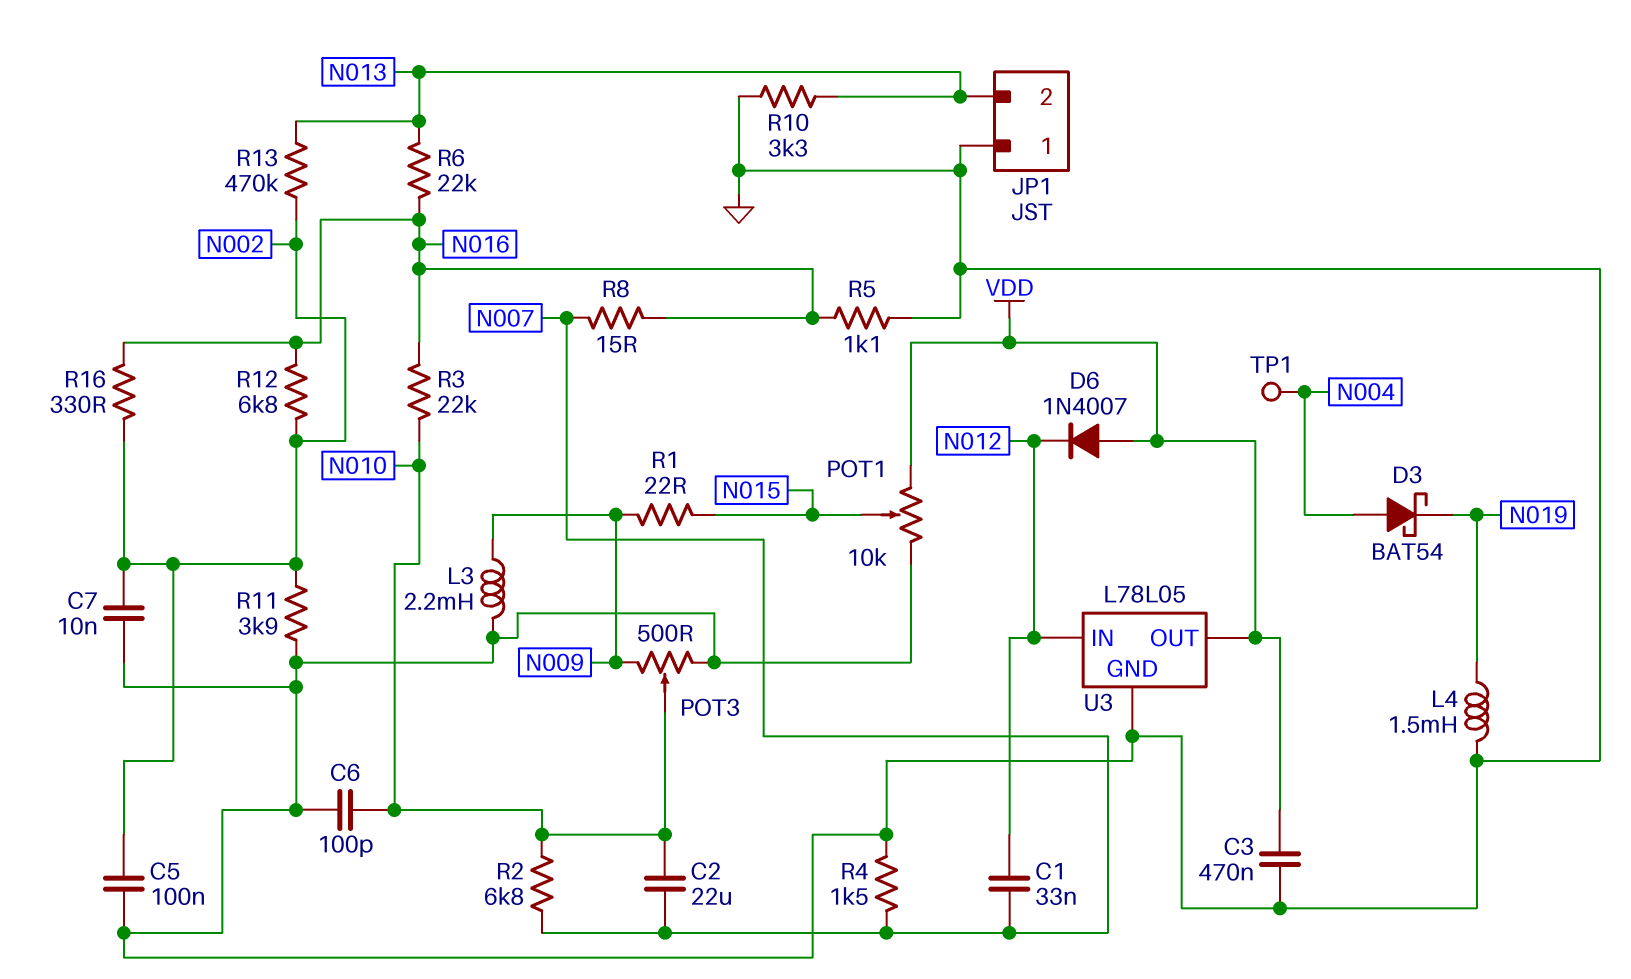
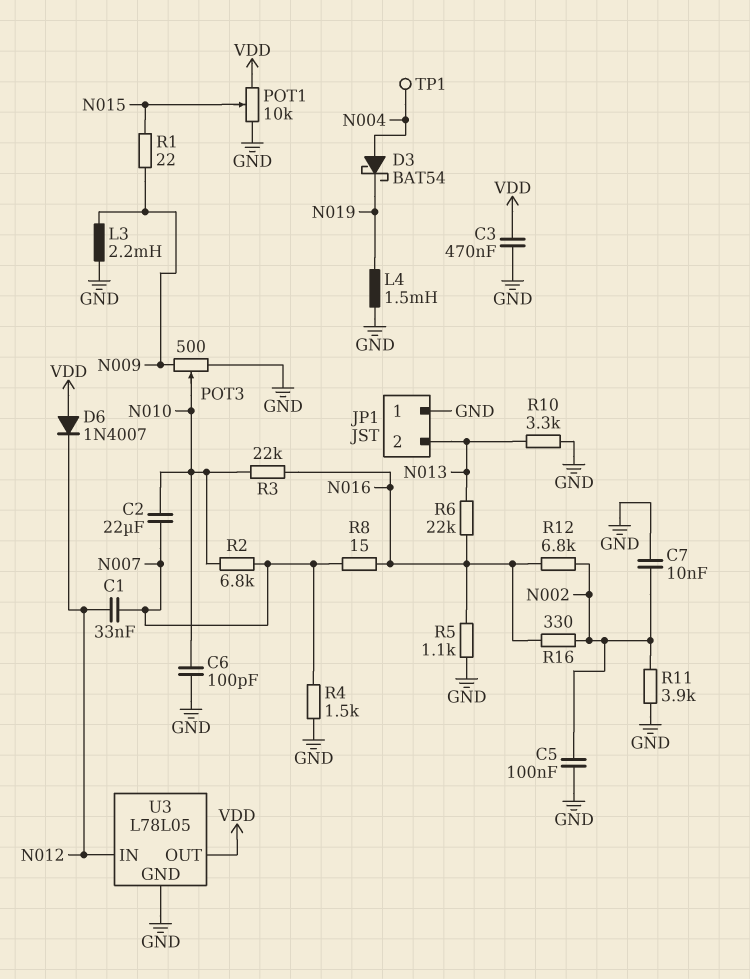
R13: 470k (N002, N013) -> none

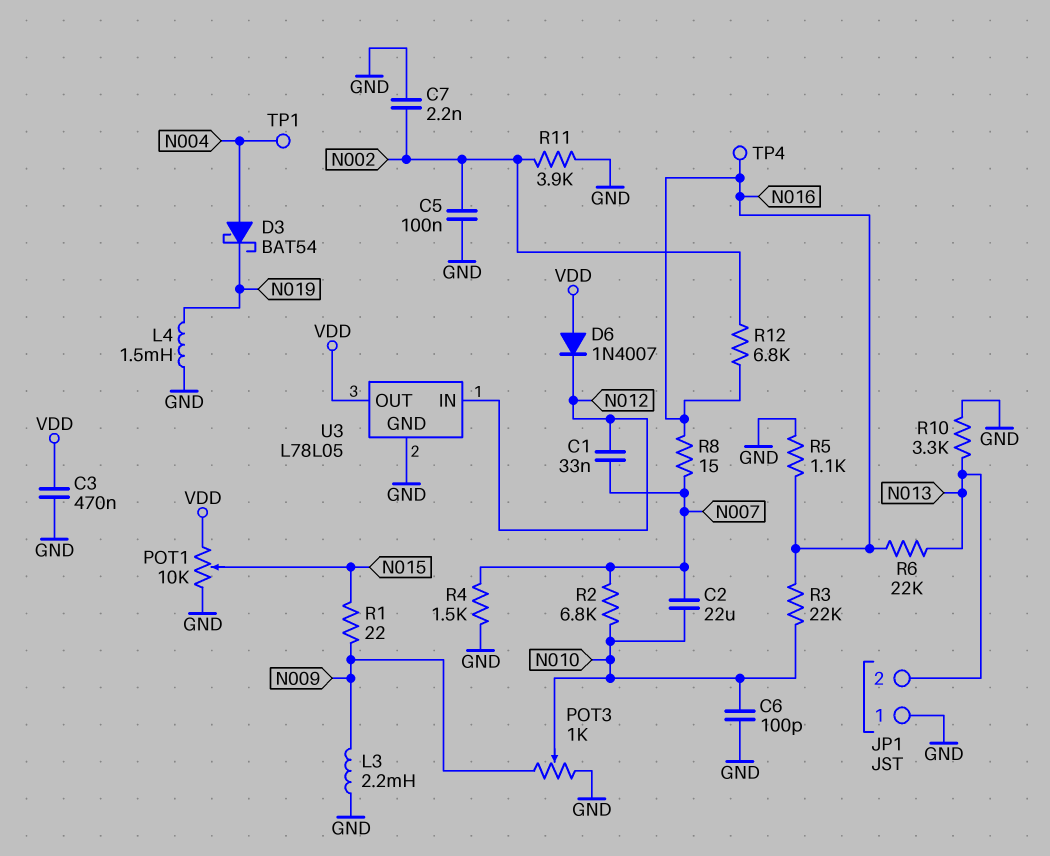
C7: 10nF (GND, N002) -> 2.2nF (GND, N002)
POT3: 500 (GND, N009, wiper N010) -> 1k (GND, N009, wiper N010)
R16: 330 (N002, N016) -> none
TP4: none -> test point (N016)

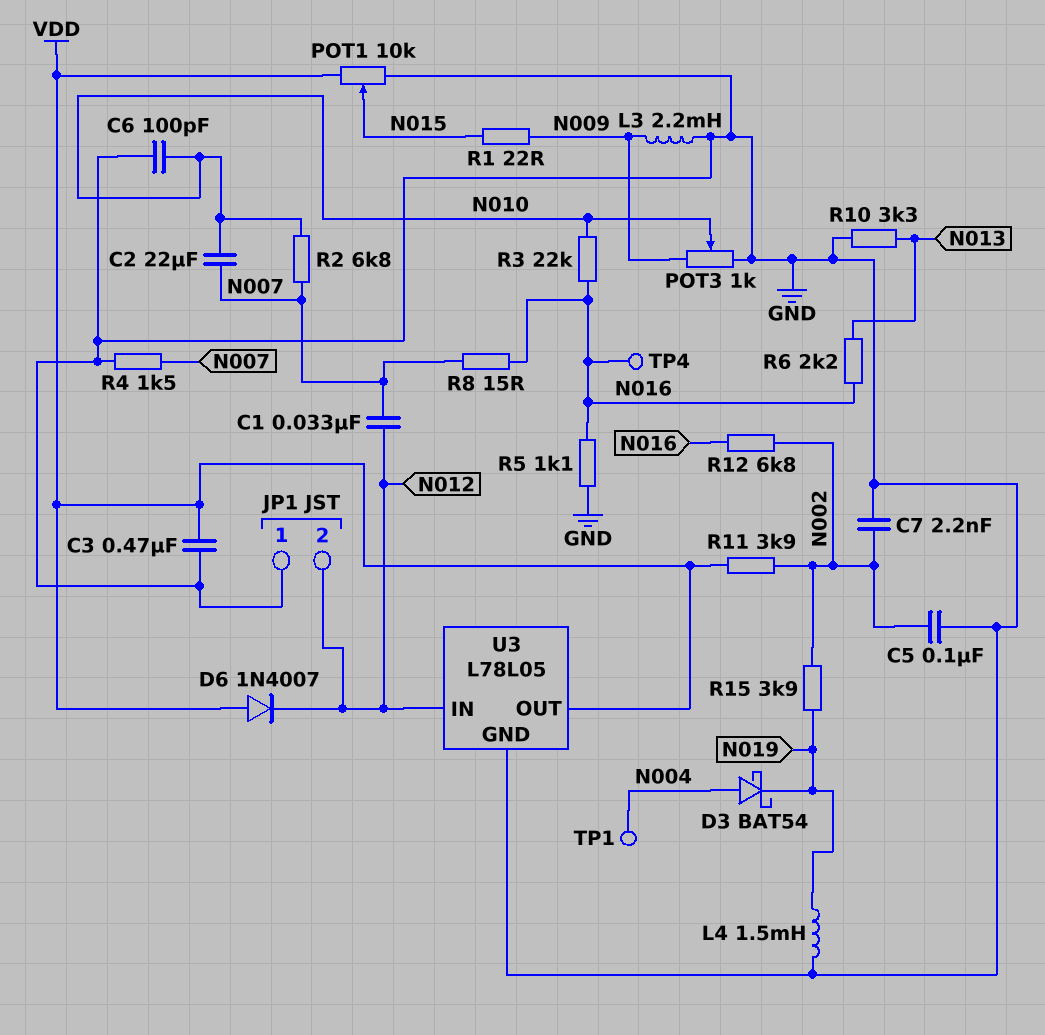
JP1 pin 2: N013 -> N012
R6: 22k (N013, N016) -> 2.2k (N013, N016)
R11: 3.9k (GND, N002) -> 3.9k (N002, VDD)
R15: none -> 3.9k (N002, N019)

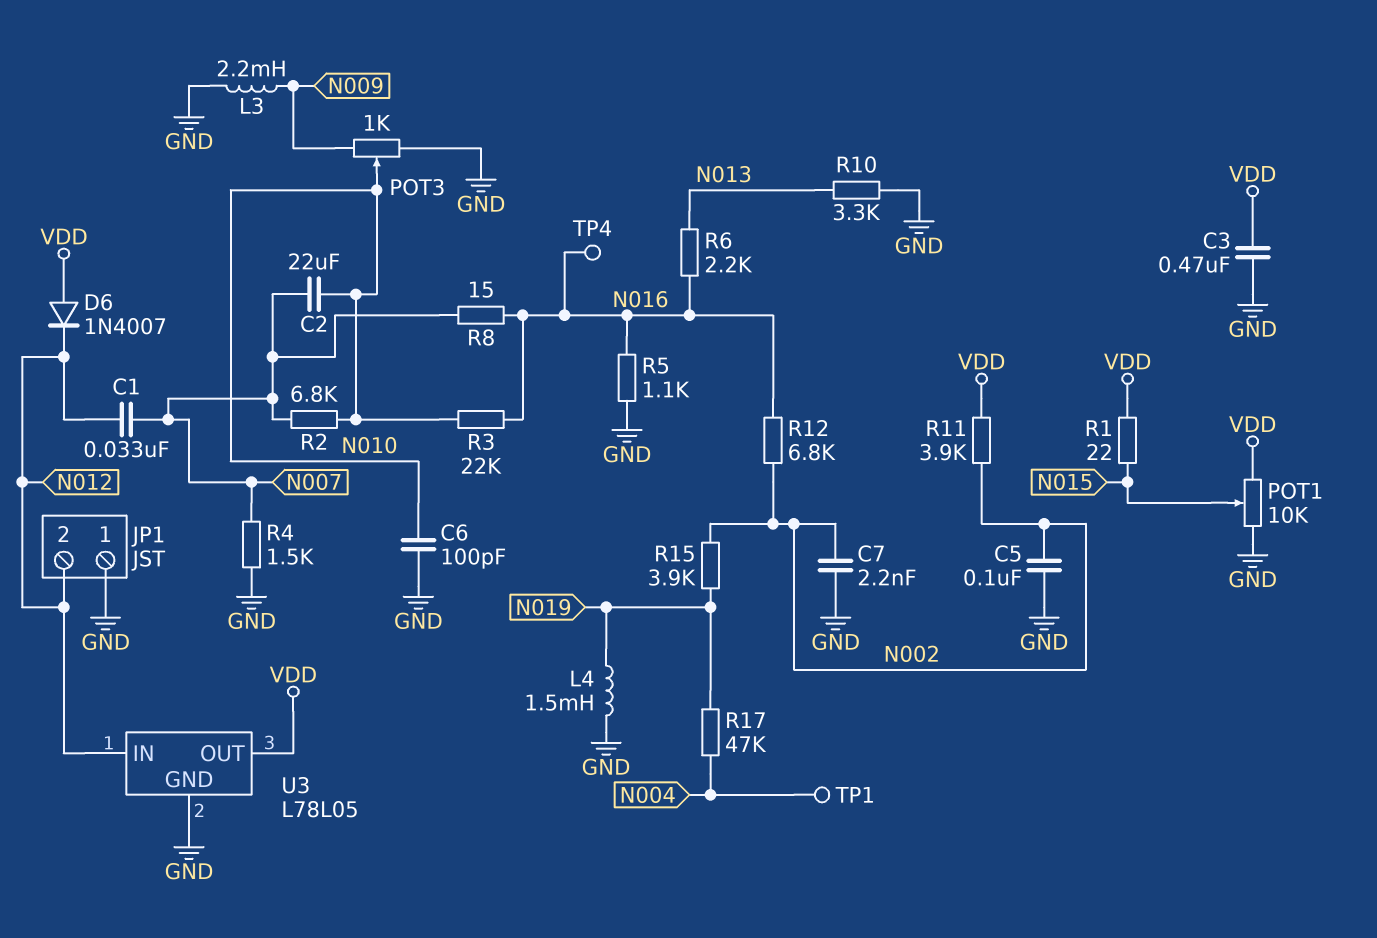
D3: schottky BAT54 (A N004, K N019) -> none
R1: 22 (N009, N015) -> 22 (N015, VDD)
R17: none -> 47k (N004, N019)

